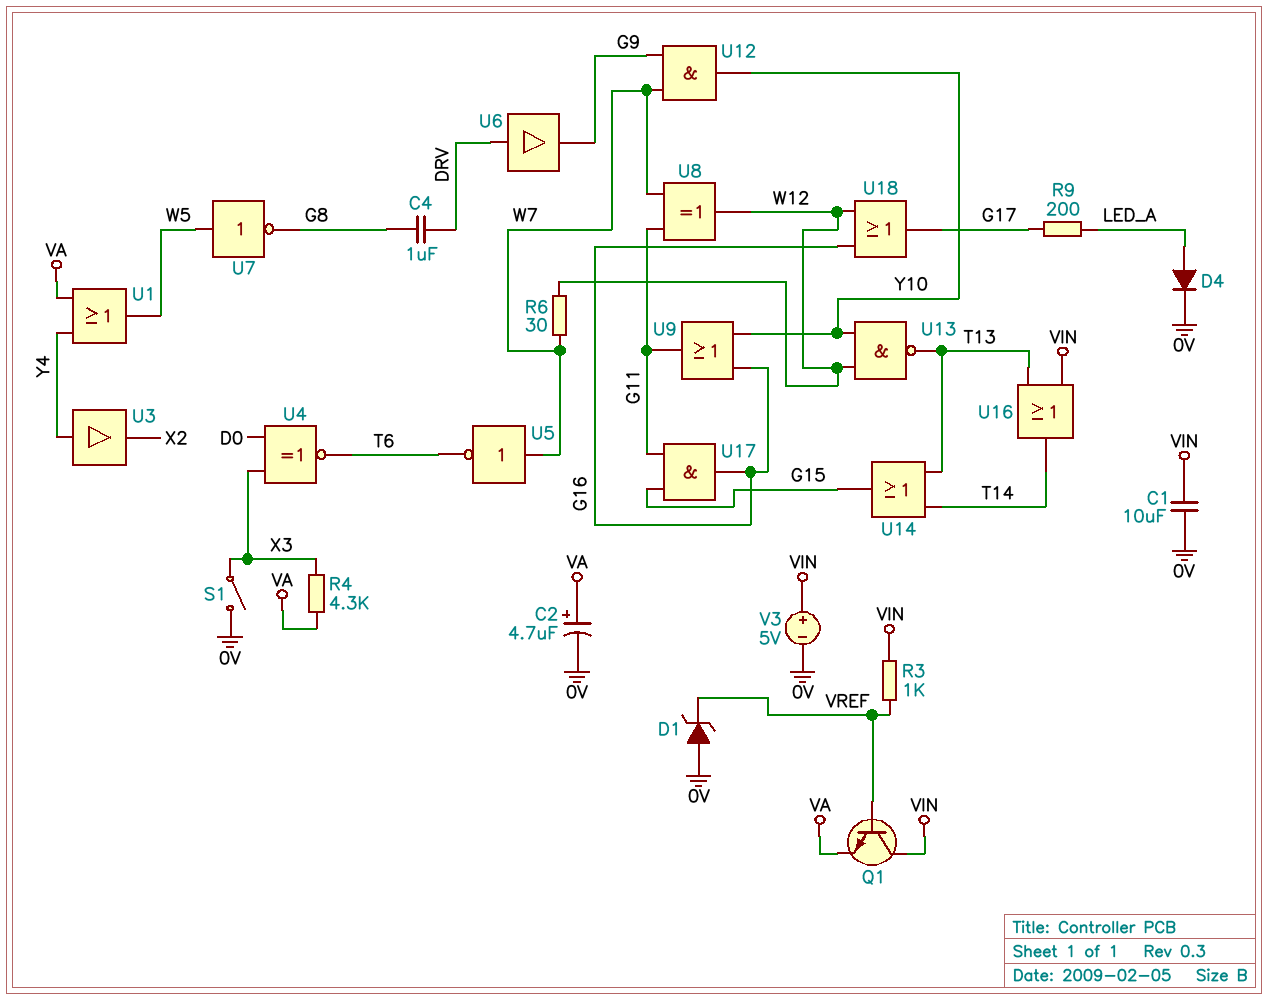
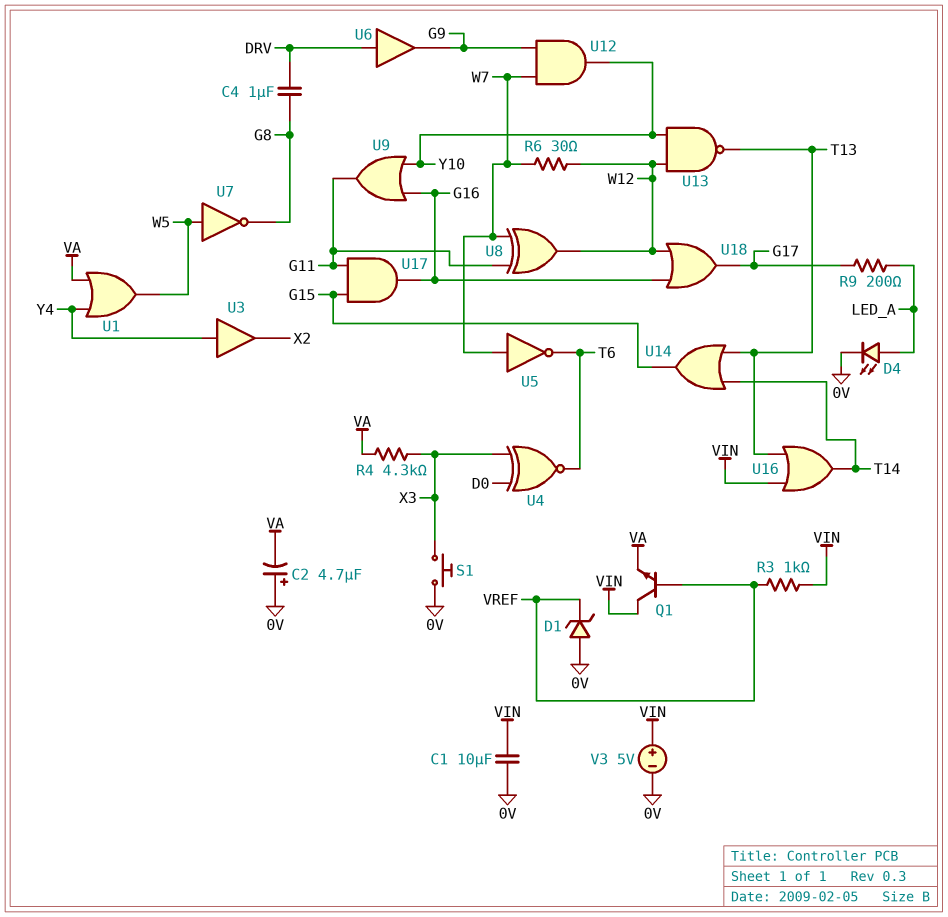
C2: 4.7uF (plus VA, minus 0V) -> 4.7uF (plus 0V, minus VA)
D4: diode (A LED_A, K 0V) -> LED (A LED_A, K 0V)
S1: switch (0V, X3) -> button (0V, X3)

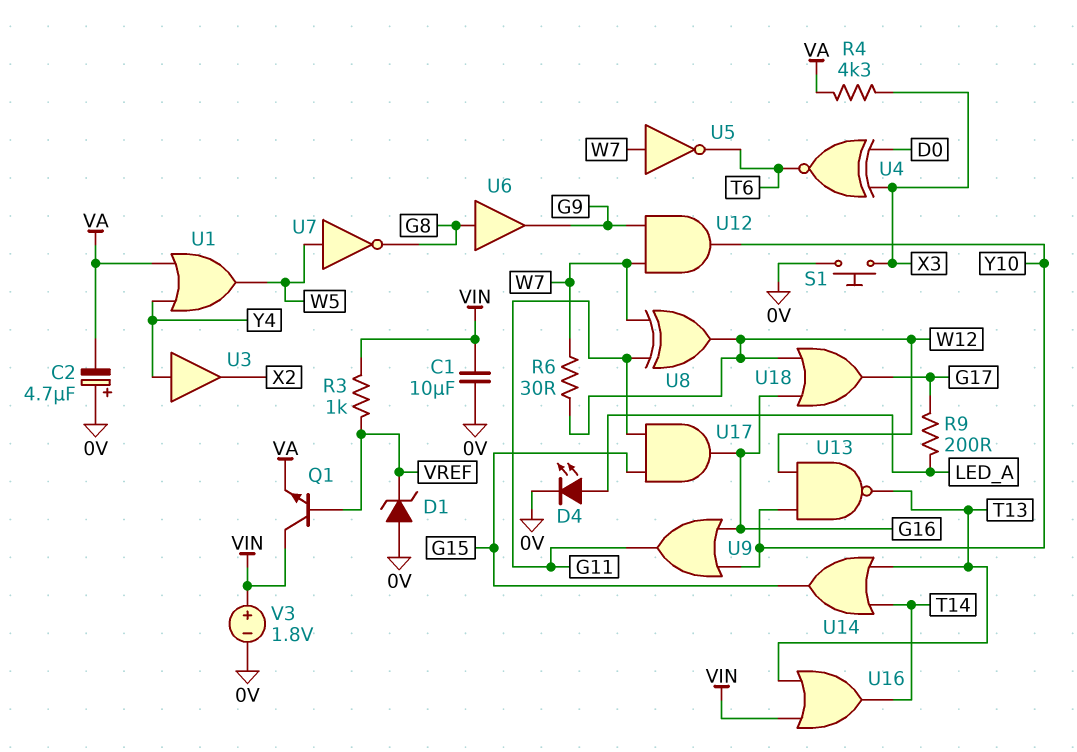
C4: 1uF (DRV, G8) -> none
U6: buffer (in DRV, out G9) -> buffer (in G8, out G9)
V3: 5V (plus VIN, minus 0V) -> 1.8V (plus VIN, minus 0V)

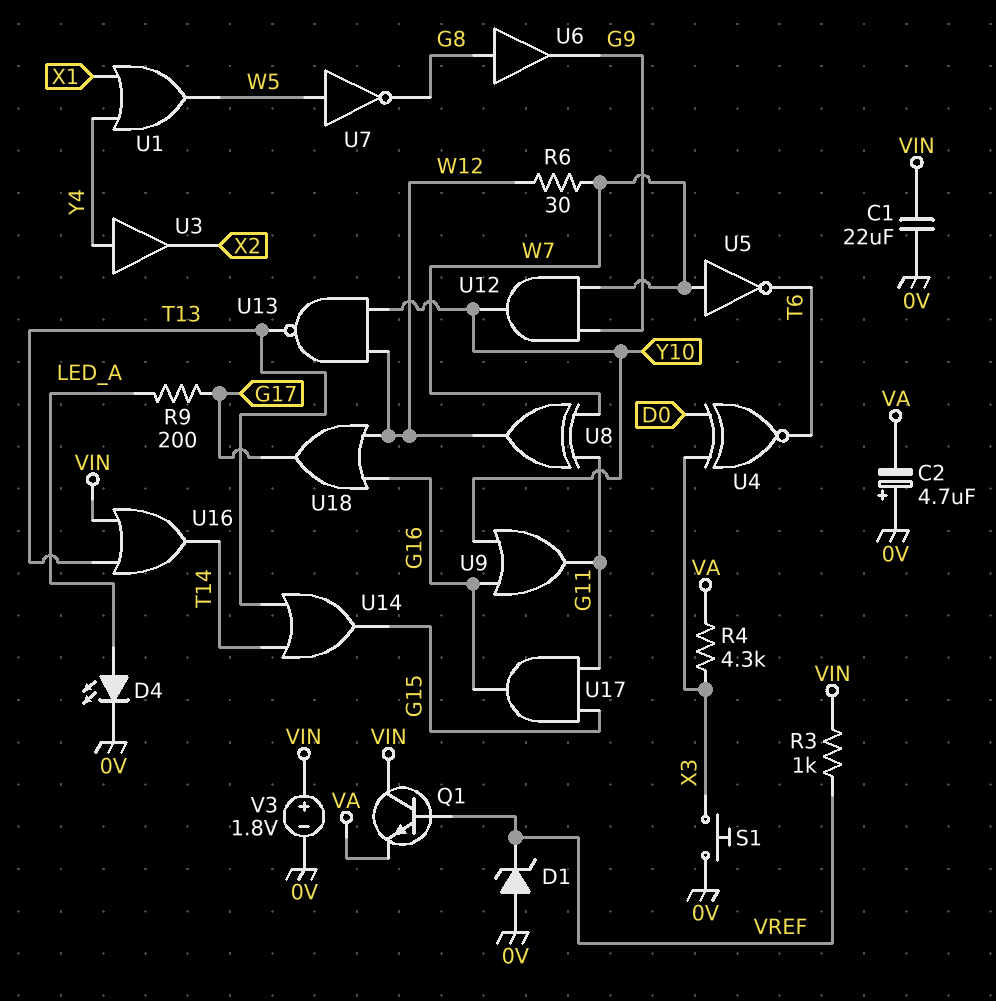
C1: 10uF (0V, VIN) -> 22uF (0V, VIN)
U1: OR (in VA, in Y4, out W5) -> OR (in X1, in Y4, out W5)

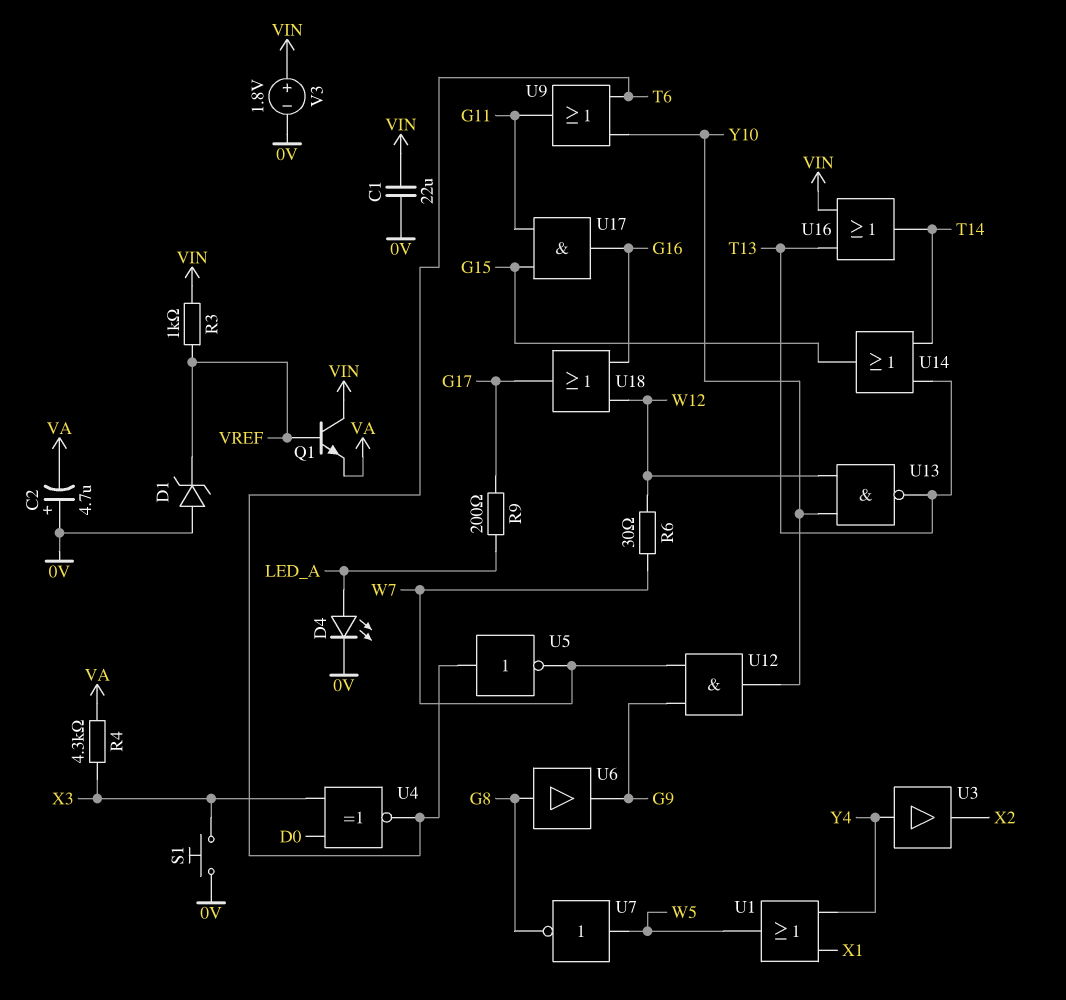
U5: NOT (in W7, out T6) -> NOT (in T6, out W7)
U8: XOR (in G11, in W7, out W12) -> none
U9: OR (in G16, in Y10, out G11) -> OR (in T6, in Y10, out G11)

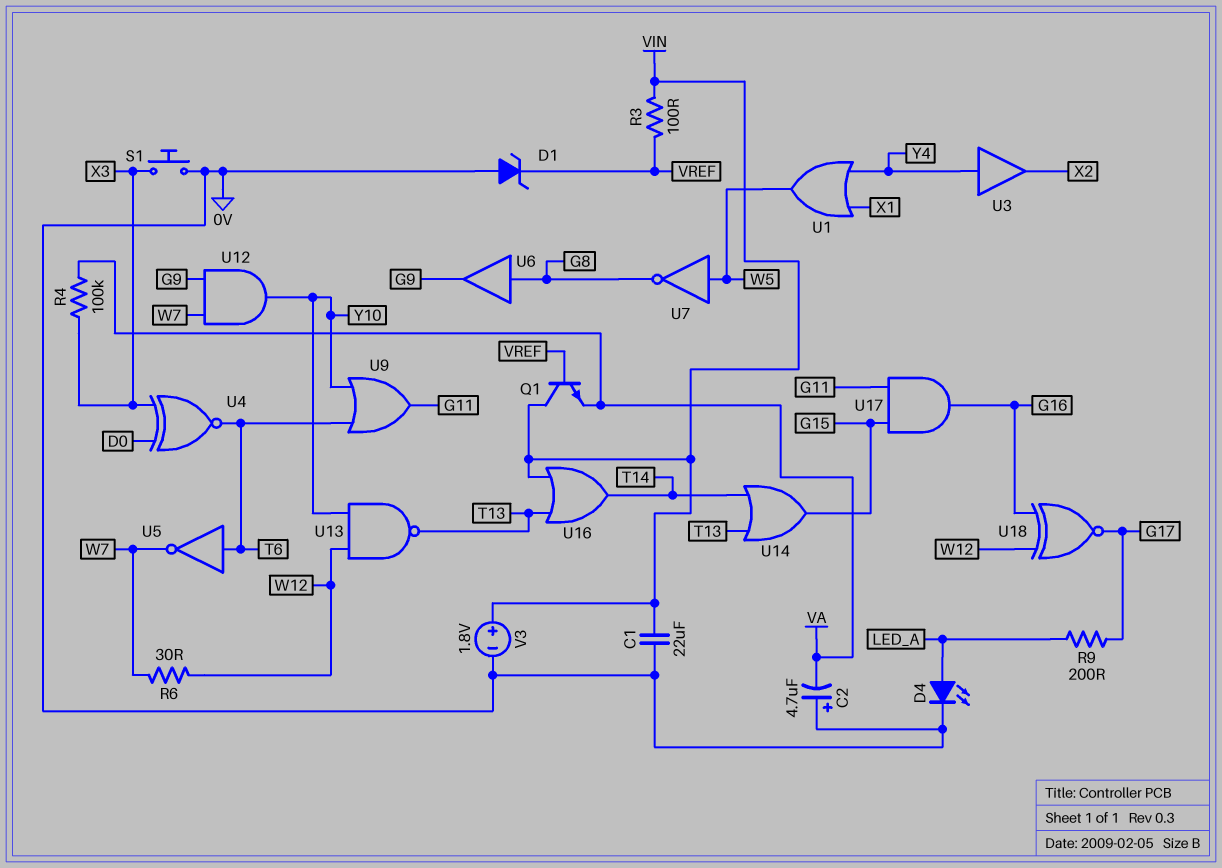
R3: 1k (VIN, VREF) -> 100 (VIN, VREF)
R4: 4.3k (VA, X3) -> 100k (VA, X3)
U18: OR (in G16, in W12, out G17) -> XNOR (in G16, in W12, out G17)

